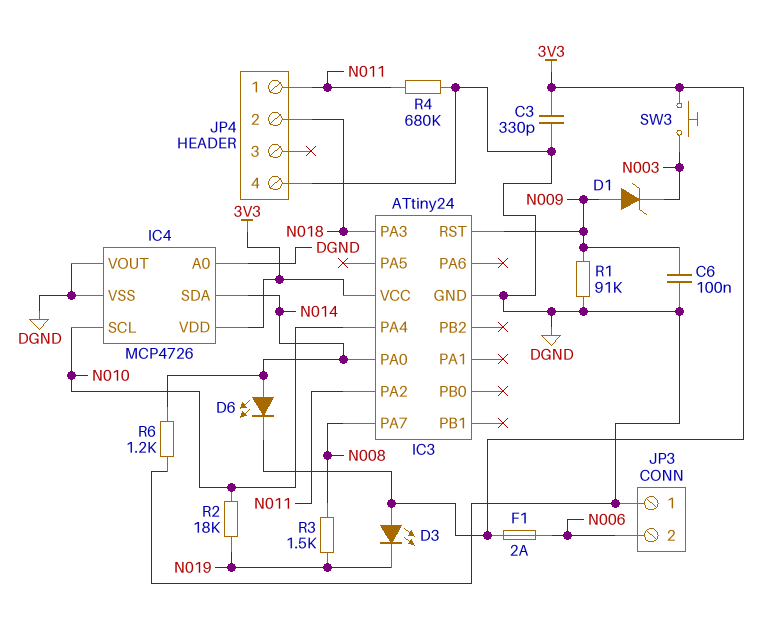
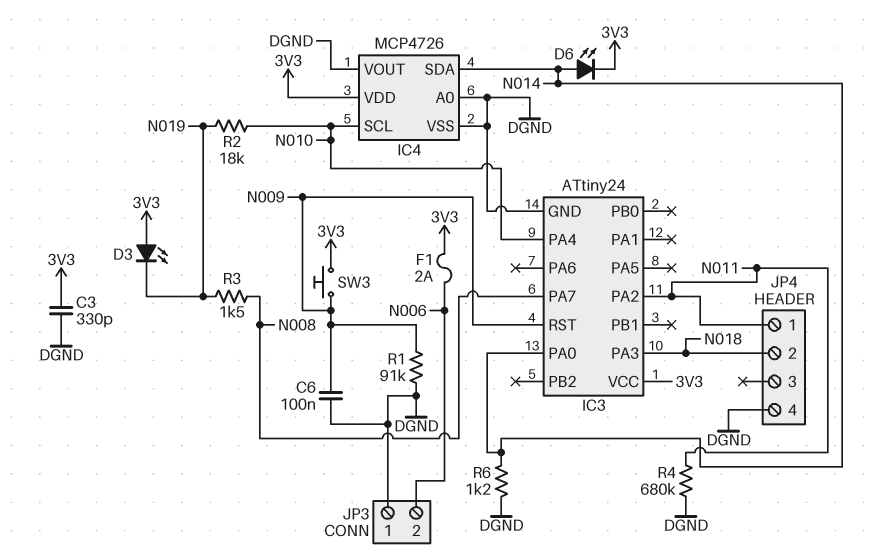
D1: zener (A N009, K N003) -> none
SW3: button (3V3, N003) -> button (3V3, N009)

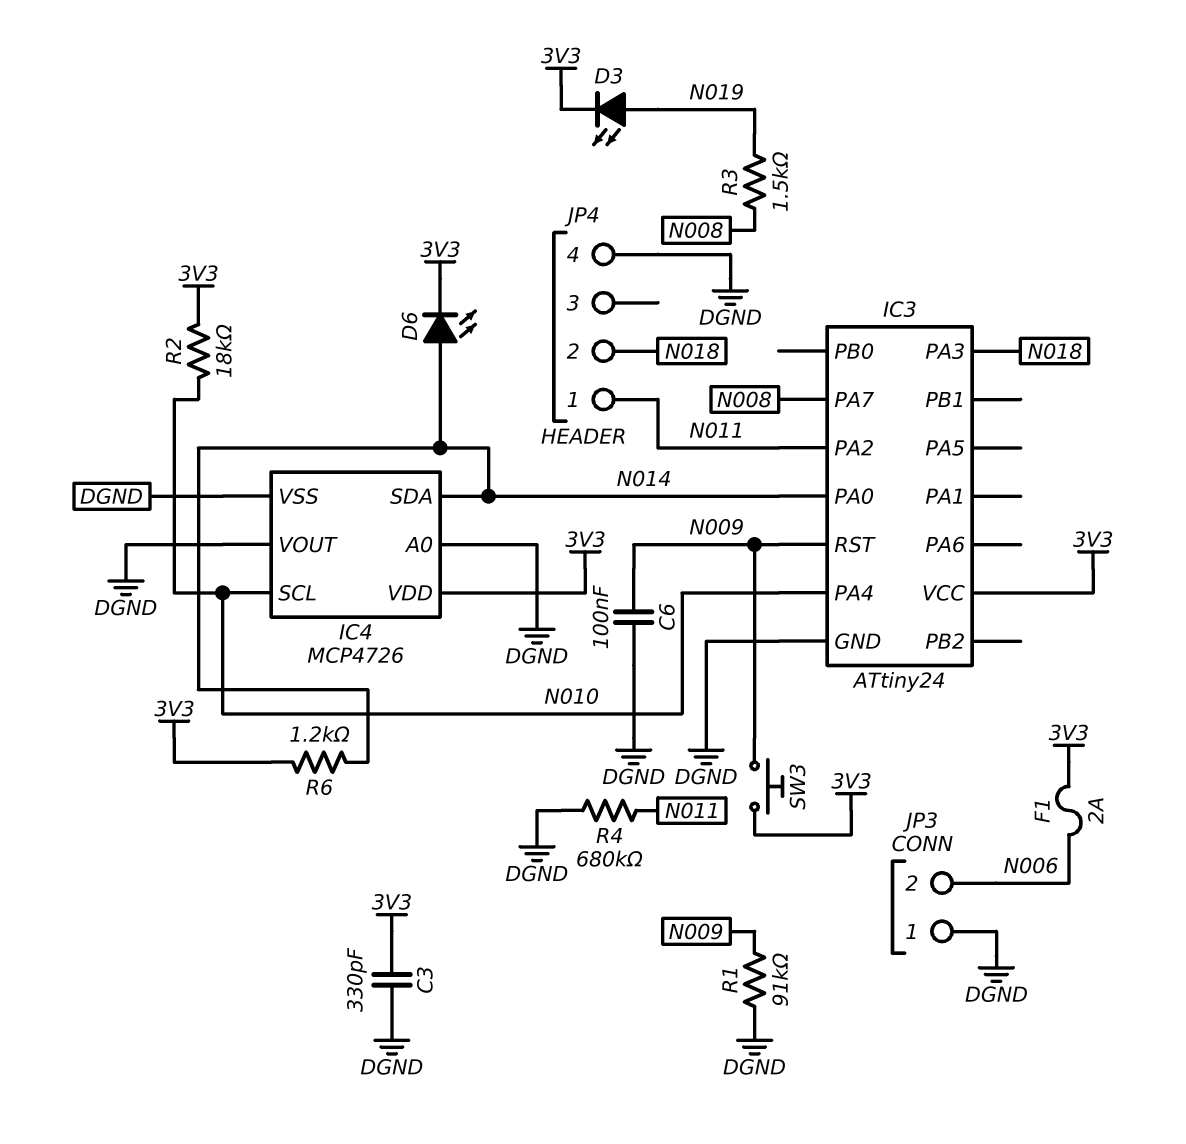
D3: LED (A 3V3, K N019) -> LED (A N019, K 3V3)
R2: 18k (N010, N019) -> 18k (3V3, N010)
R6: 1.2k (DGND, N014) -> 1.2k (3V3, N014)

